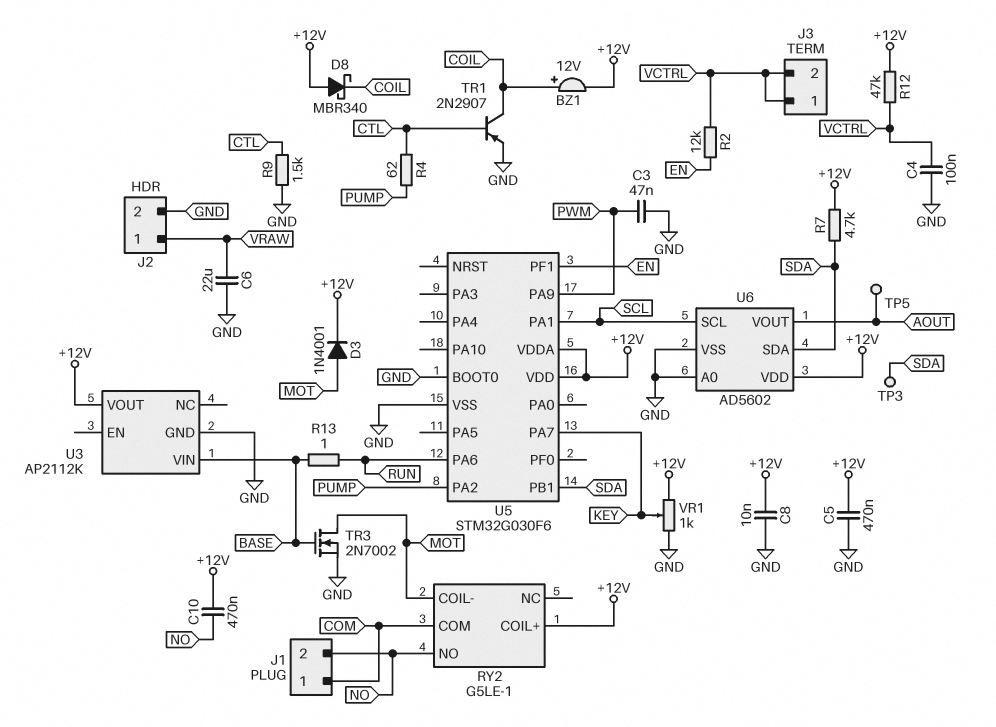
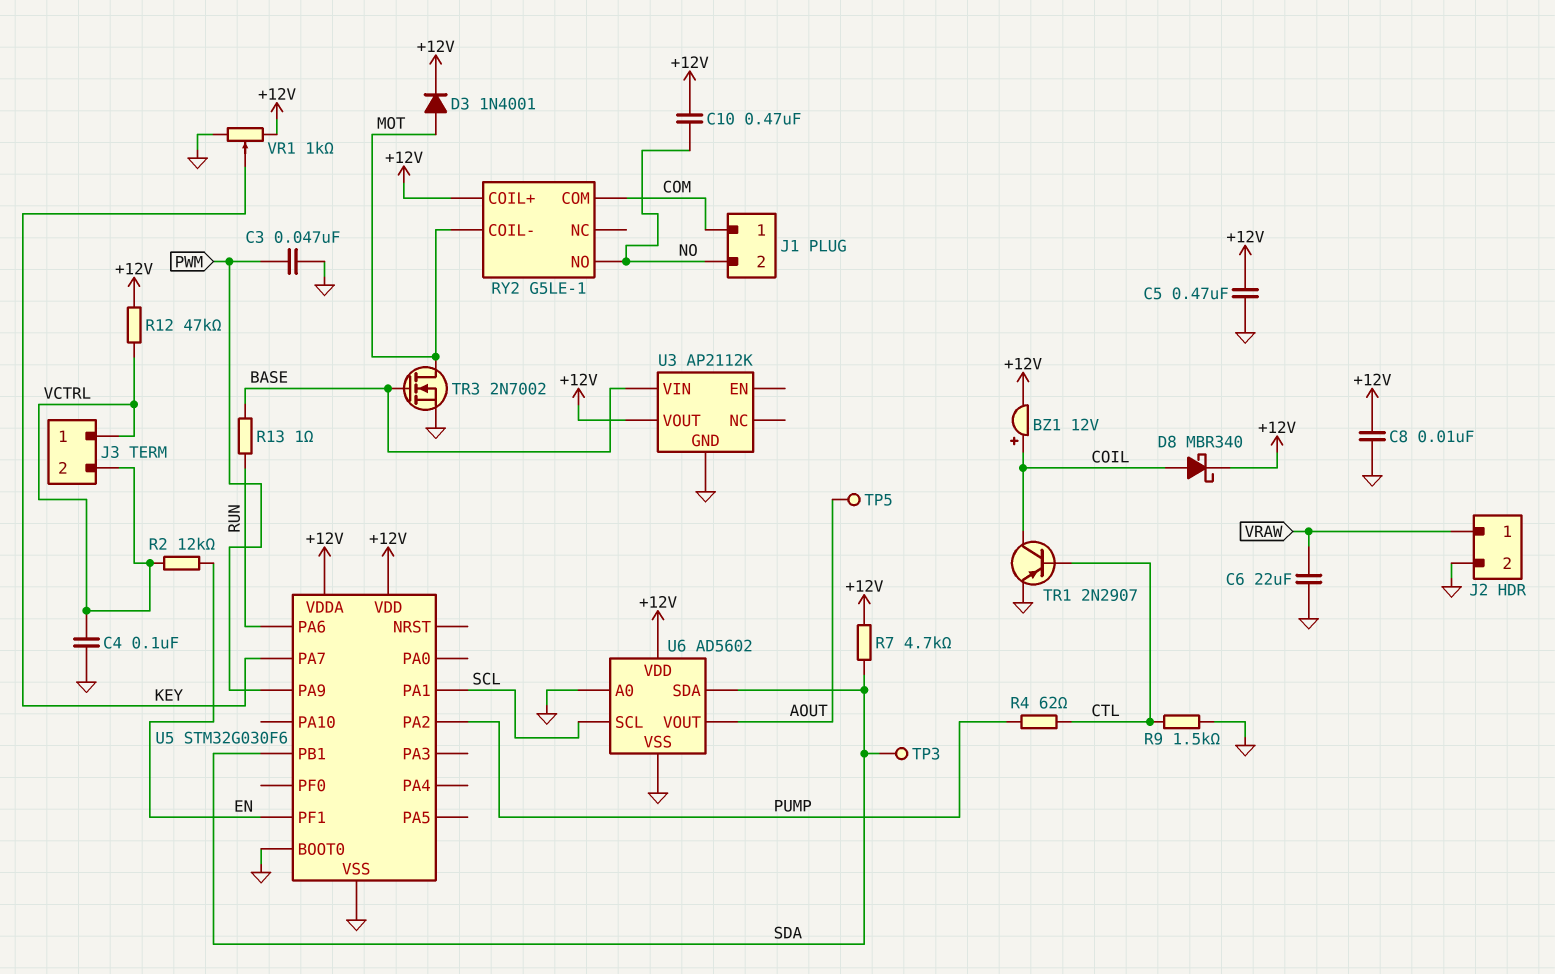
D8: schottky MBR340 (A +12V, K COIL) -> schottky MBR340 (A COIL, K +12V)

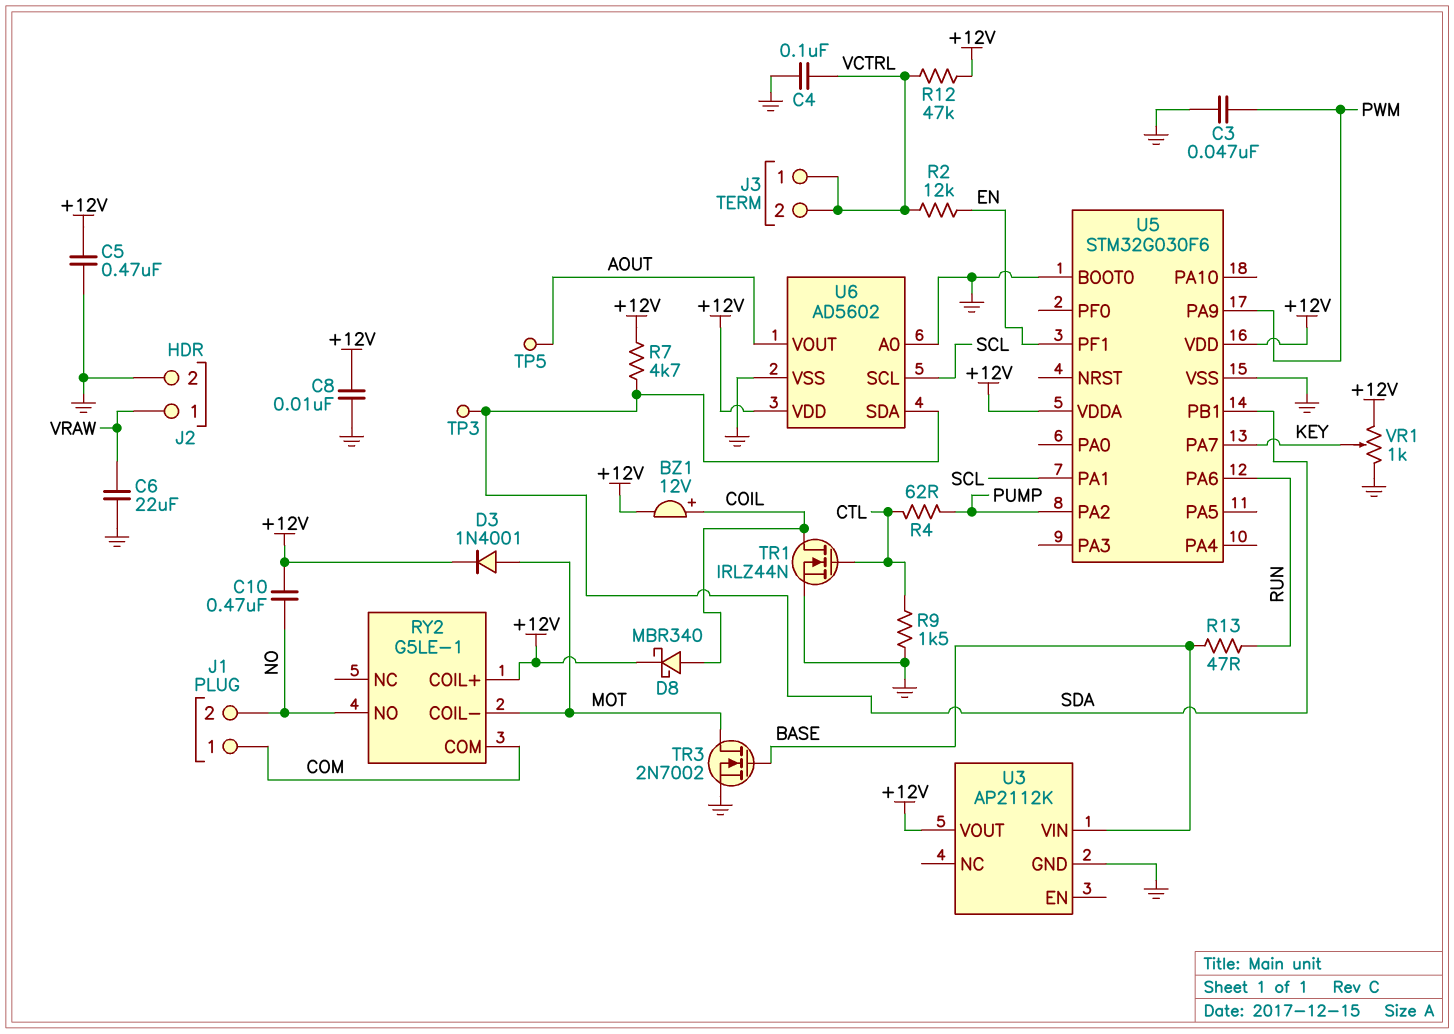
R13: 1 (BASE, RUN) -> 47 (BASE, RUN)
TR1: PNP 2N2907 (B CTL, C COIL, E GND) -> NMOS IRLZ44N (G CTL, D COIL, S GND)

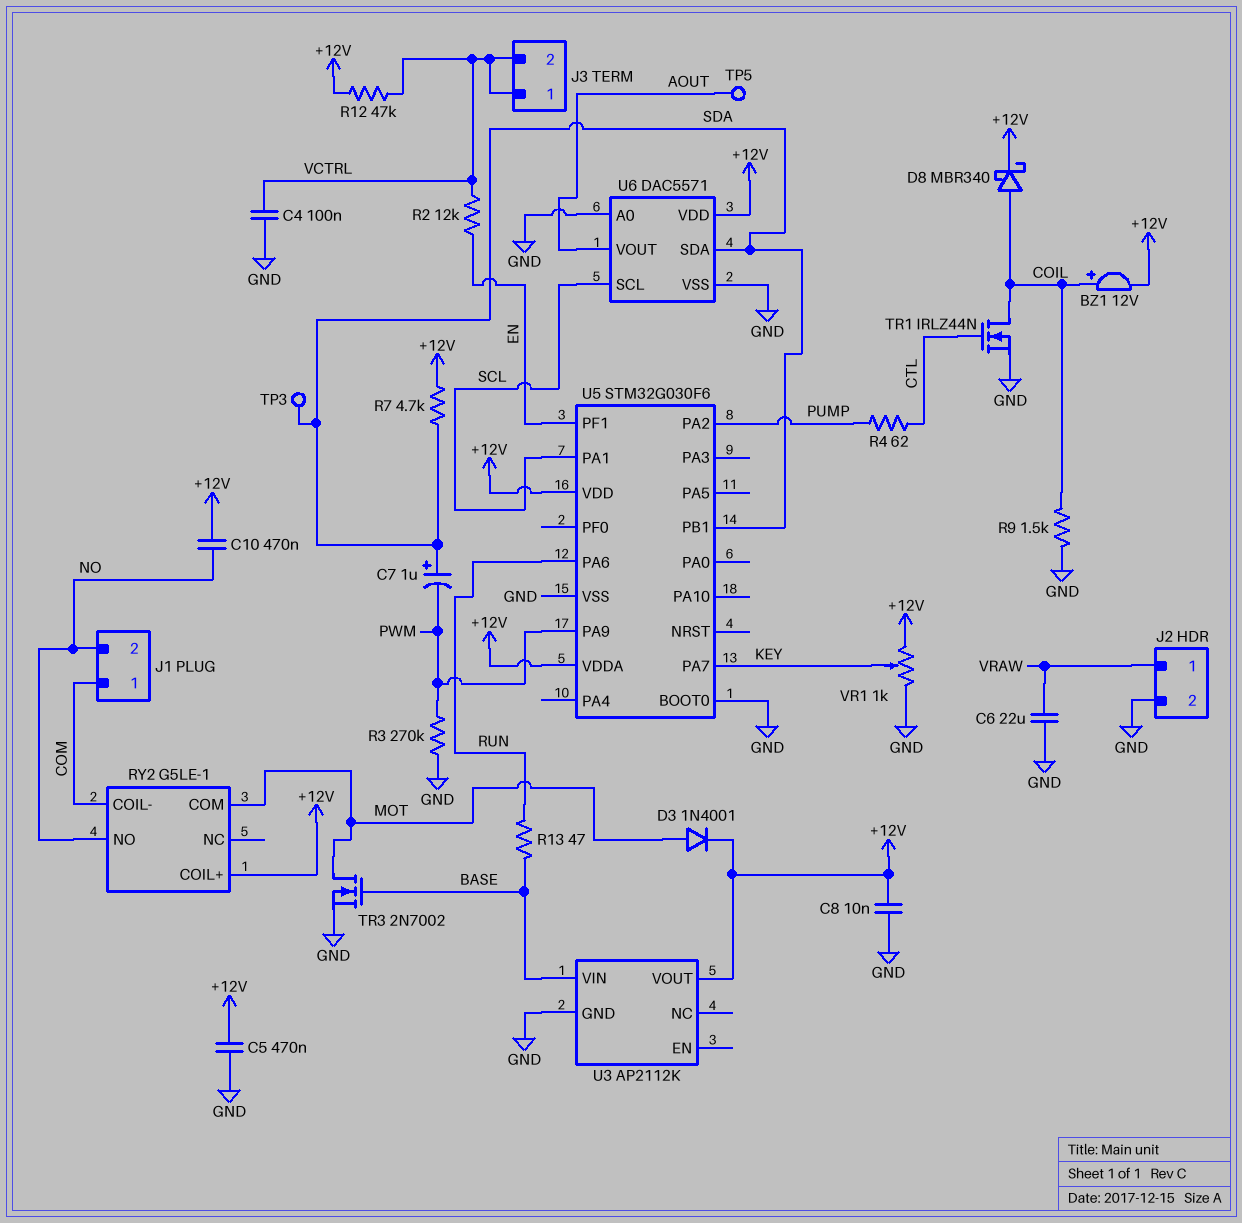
C3: 47nF (GND, PWM) -> none
C7: none -> 1uF (plus SDA, minus PWM)
R3: none -> 270k (GND, PWM)
R9: 1.5k (CTL, GND) -> 1.5k (COIL, GND)
RY2 pin COIL-: MOT -> COM
RY2 pin COM: COM -> MOT
U6: AD5602 -> DAC5571

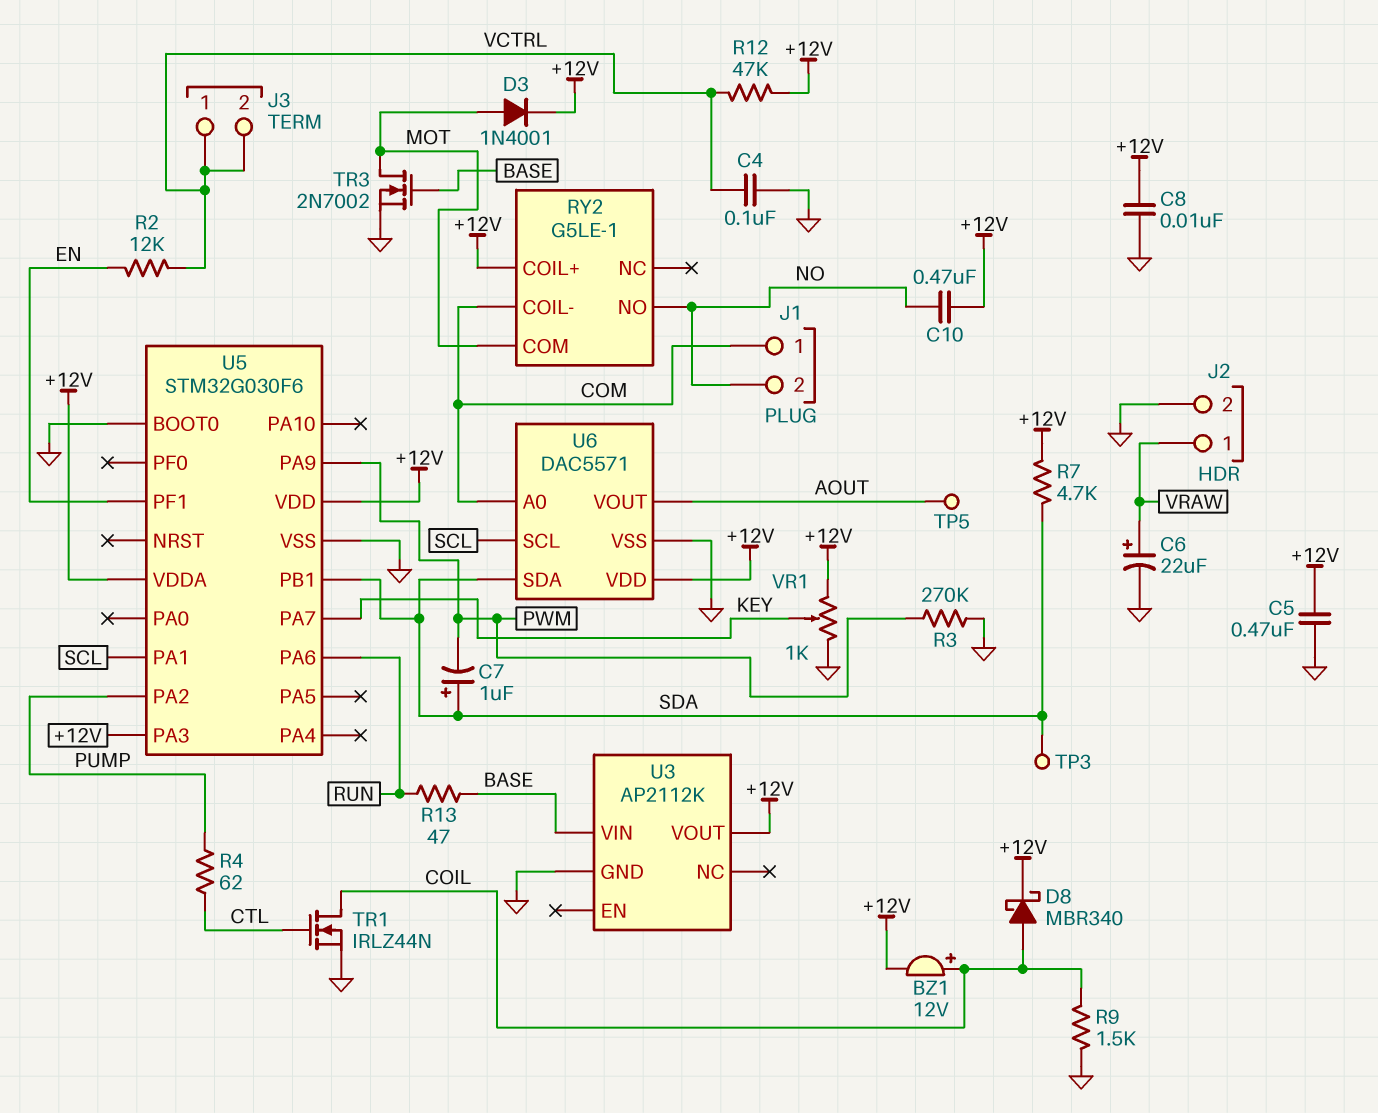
C6: 22uF (GND, VRAW) -> 22uF (plus VRAW, minus GND)
U5 pin PA3: none -> +12V
U6 pin A0: GND -> COM

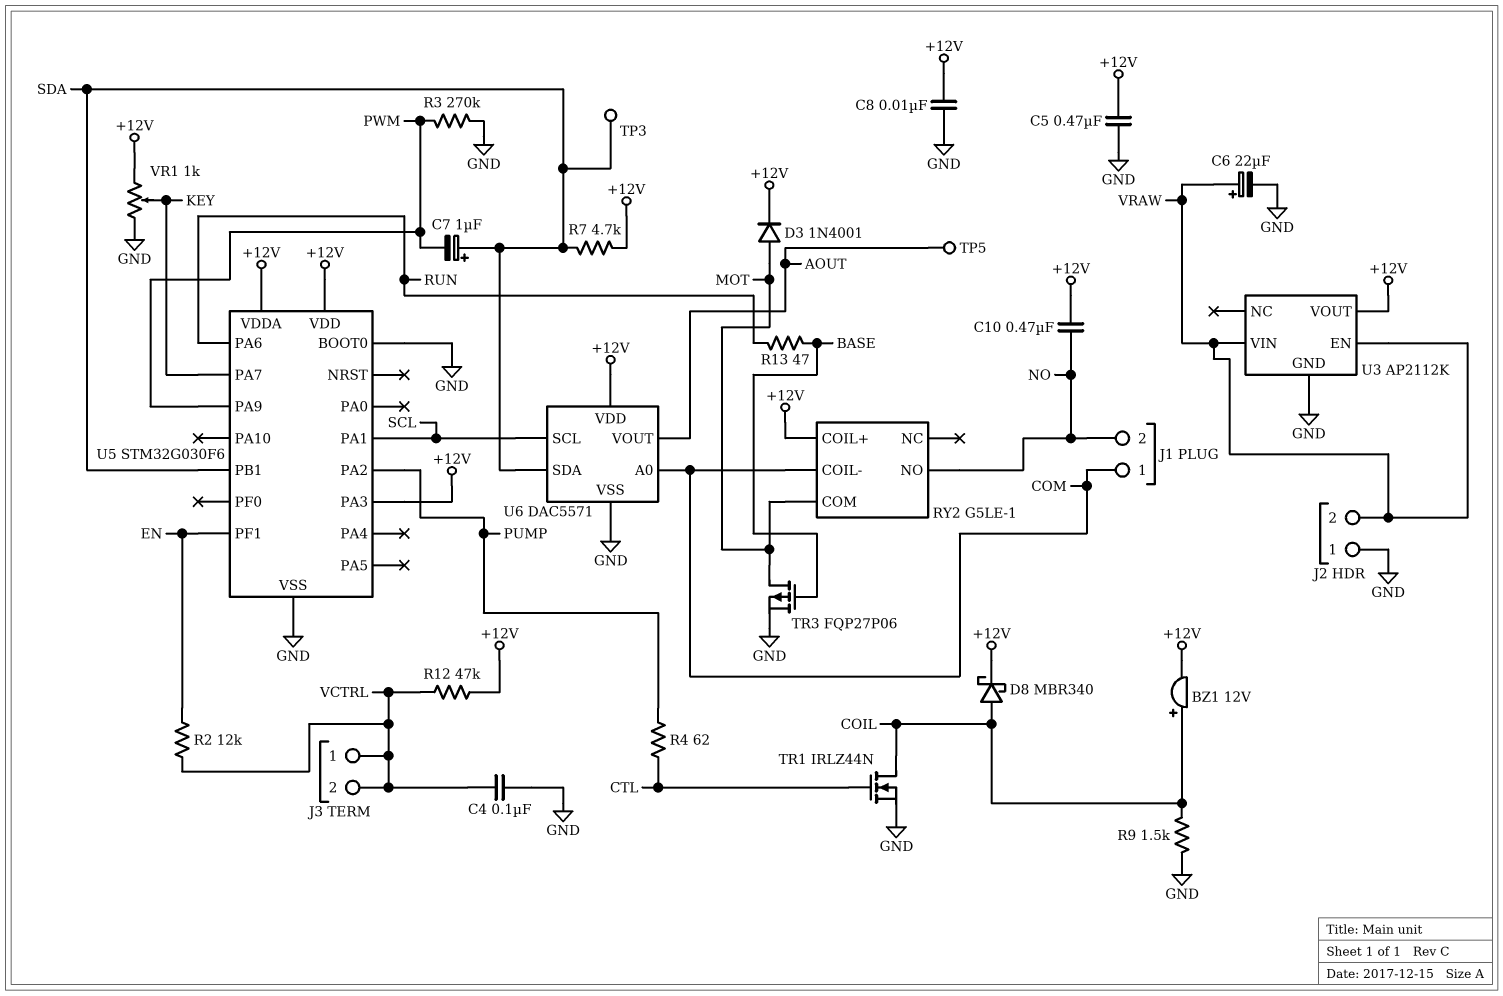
J2 pin 1: VRAW -> GND
J2 pin 2: GND -> VRAW
TR3: NMOS 2N7002 (G BASE, D MOT, S GND) -> PMOS FQP27P06 (G BASE, D MOT, S GND)
U3 pin EN: none -> VRAW
U3 pin VIN: BASE -> VRAW

